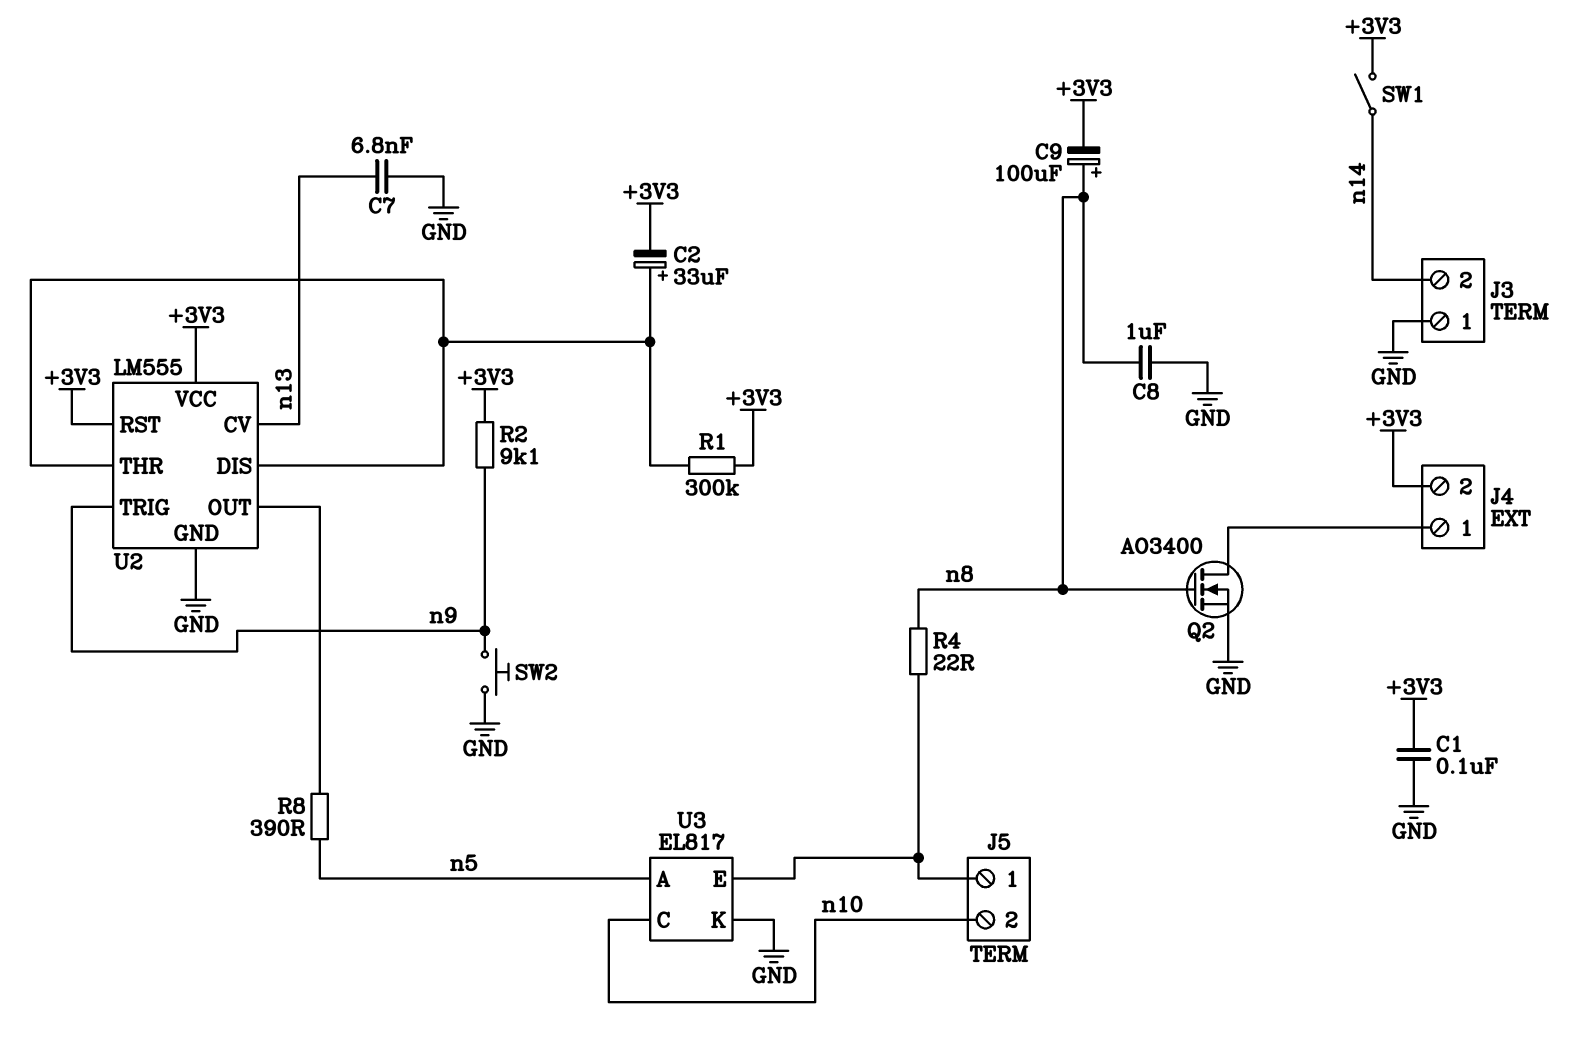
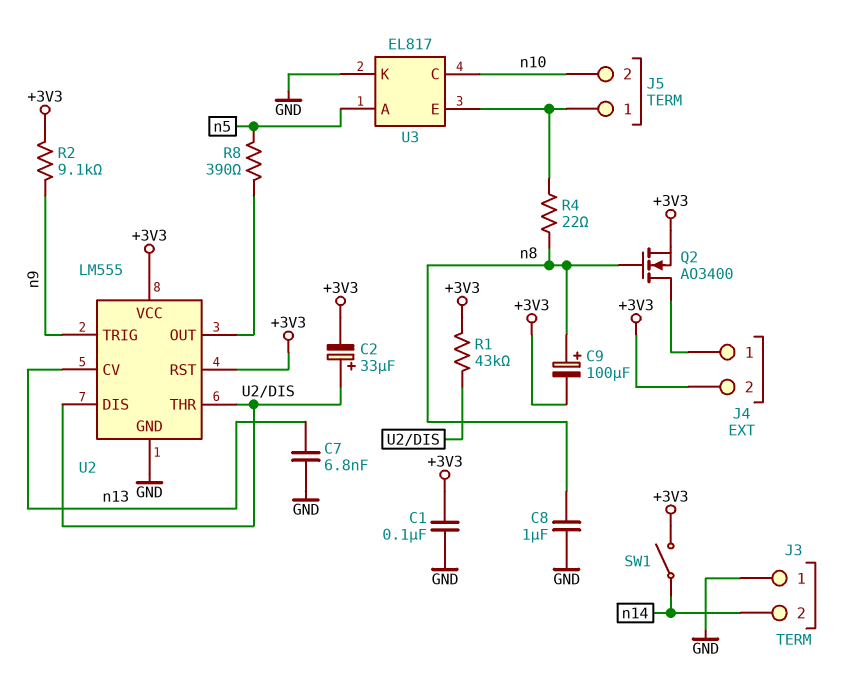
Q2: NMOS AO3400 (G n8, D J4/1, S GND) -> NMOS AO3400 (G n8, D J4/1, S +3V3)
R1: 300k (+3V3, U2/DIS) -> 43k (+3V3, U2/DIS)
SW2: button (GND, n9) -> none

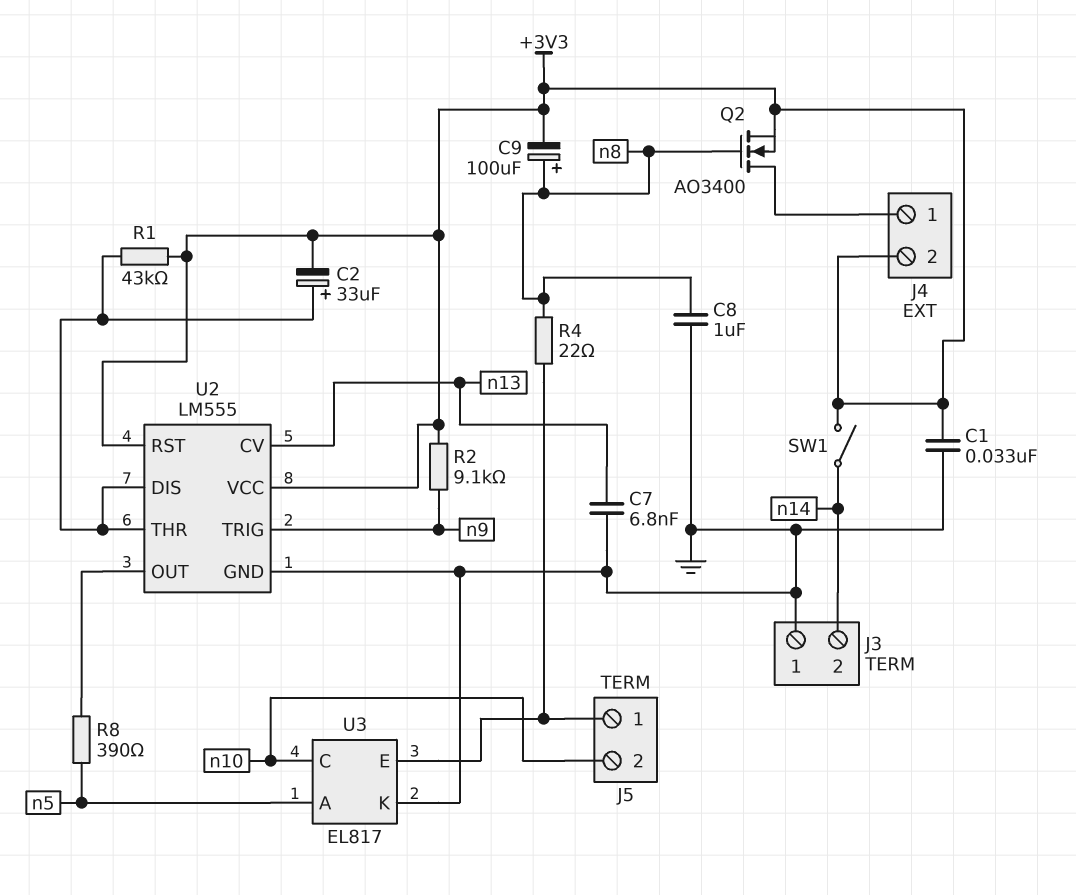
C1: 100nF (+3V3, GND) -> 33nF (+3V3, GND)

